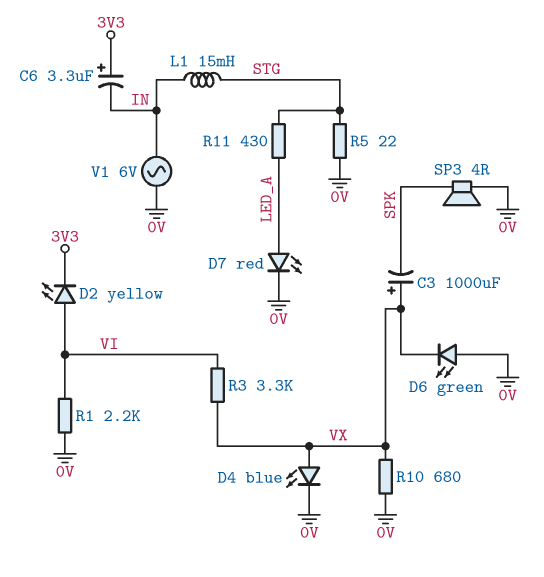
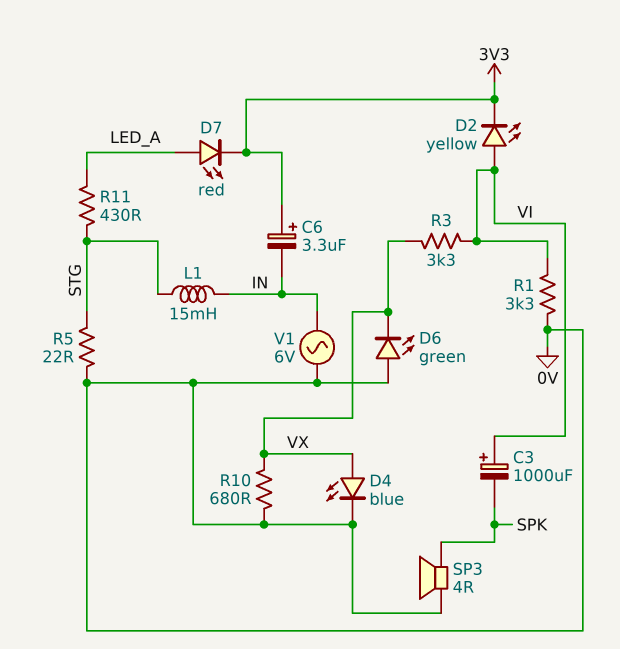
C3: 1000uF (plus VX, minus SPK) -> 1000uF (plus VI, minus SPK)
D7: LED red (A LED_A, K 0V) -> LED red (A LED_A, K 3V3)
R1: 2.2k (0V, VI) -> 3.3k (0V, VI)

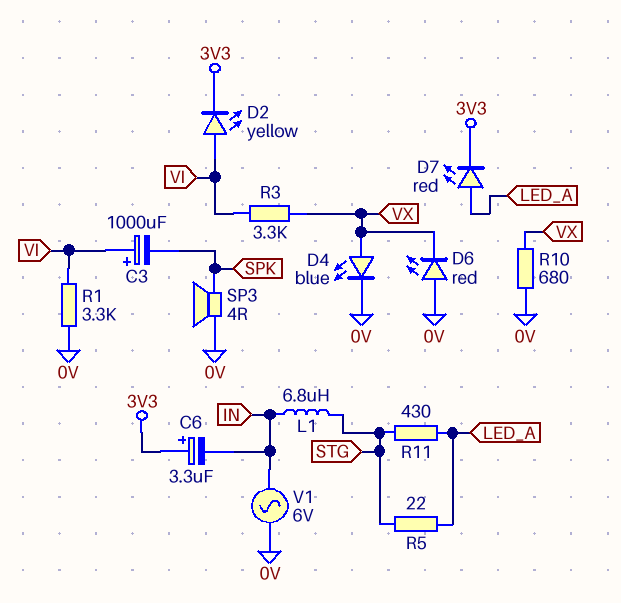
D6: LED green (A 0V, K VX) -> LED red (A 0V, K VX)
L1: 15mH (IN, STG) -> 6.8uH (IN, STG)
R5: 22 (0V, STG) -> 22 (LED_A, STG)

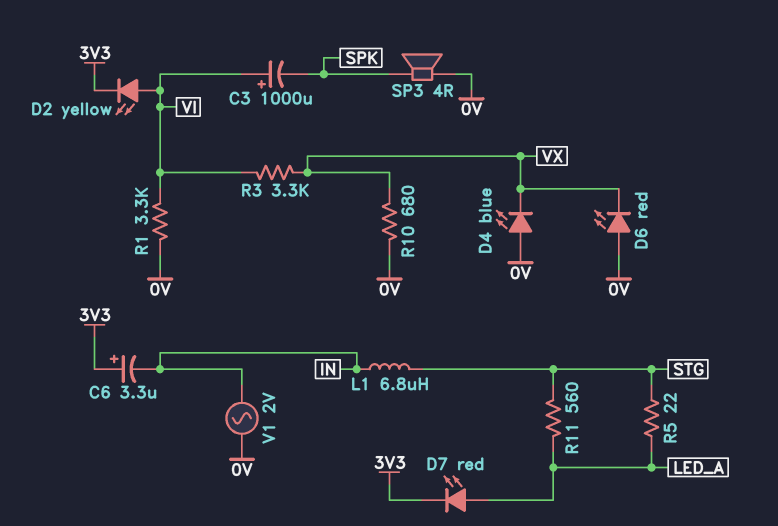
D4: LED blue (A VX, K 0V) -> LED blue (A 0V, K VX)
R11: 430 (LED_A, STG) -> 560 (LED_A, STG)
V1: AC 6V (0V, IN) -> AC 2V (0V, IN)

